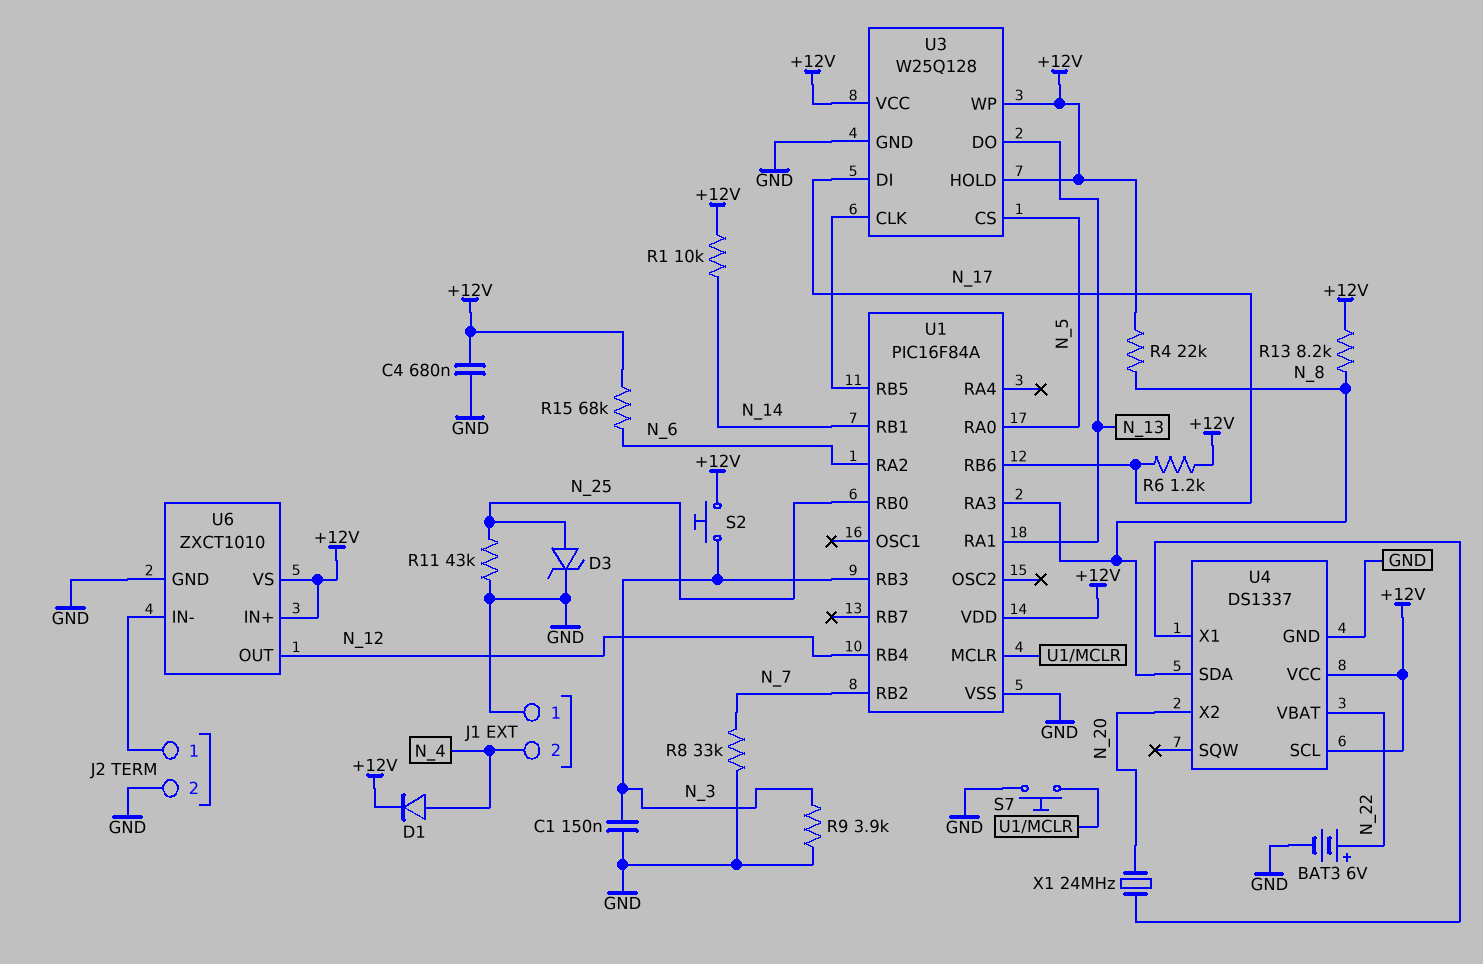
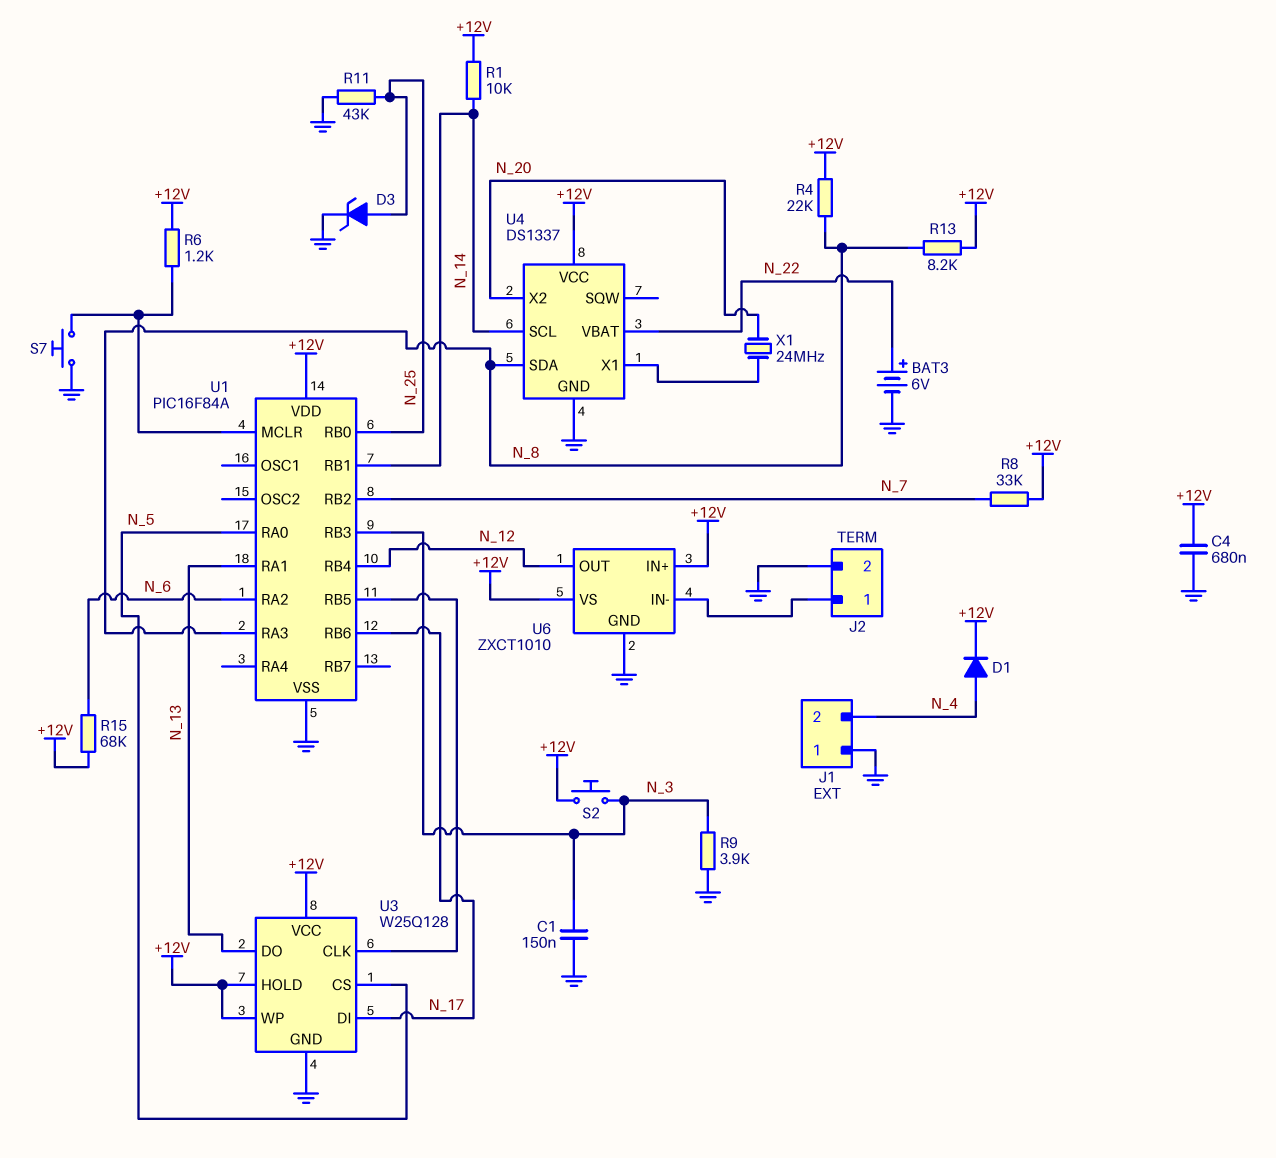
R6: 1.2k (+12V, N_17) -> 1.2k (+12V, U1/MCLR)
R8: 33k (GND, N_7) -> 33k (+12V, N_7)
U4 pin SCL: +12V -> N_14

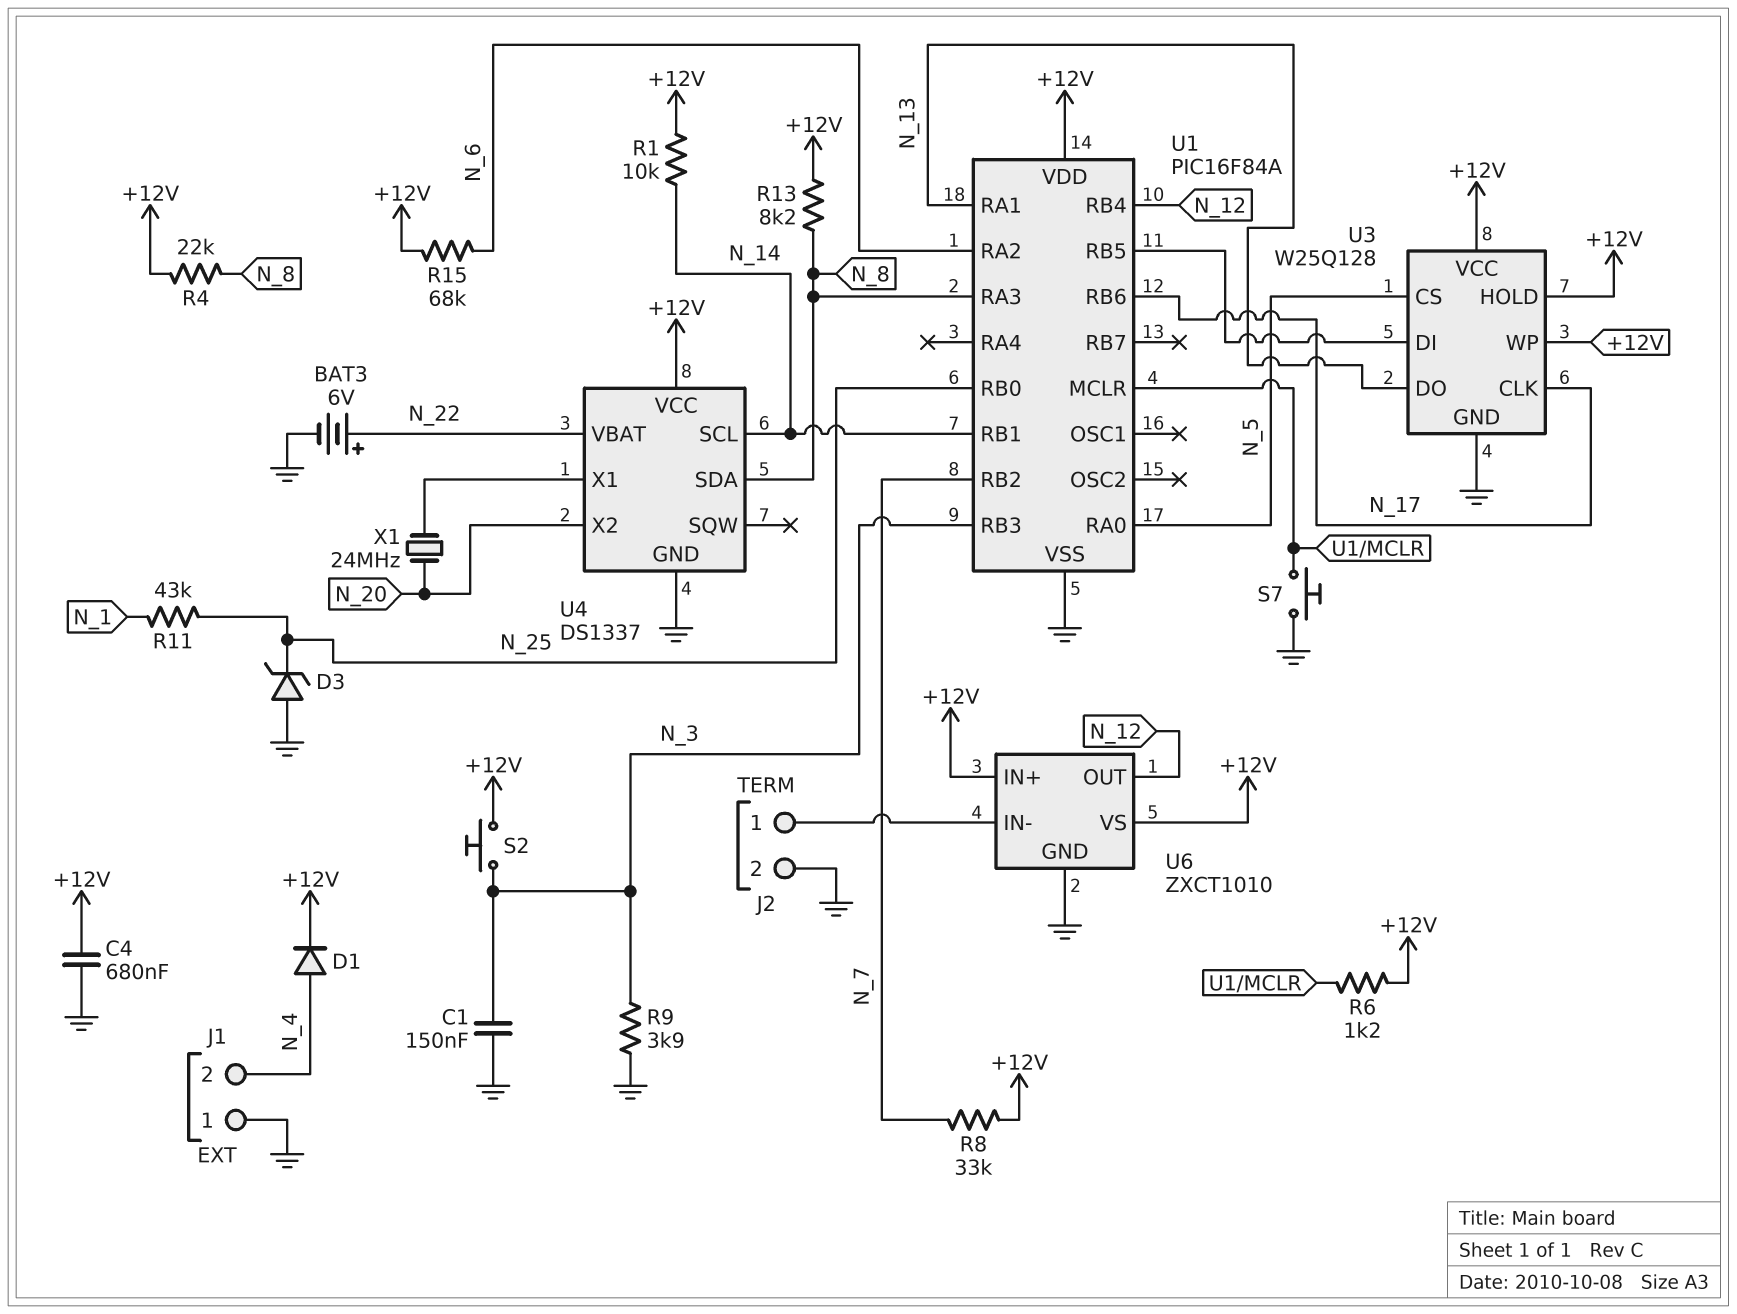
D3: zener (A N_25, K GND) -> zener (A GND, K N_25)
R11: 43k (GND, N_25) -> 43k (N_1, N_25)
U3 pin CLK: U1/RB5 -> N_17
U3 pin DI: N_17 -> U1/RB5

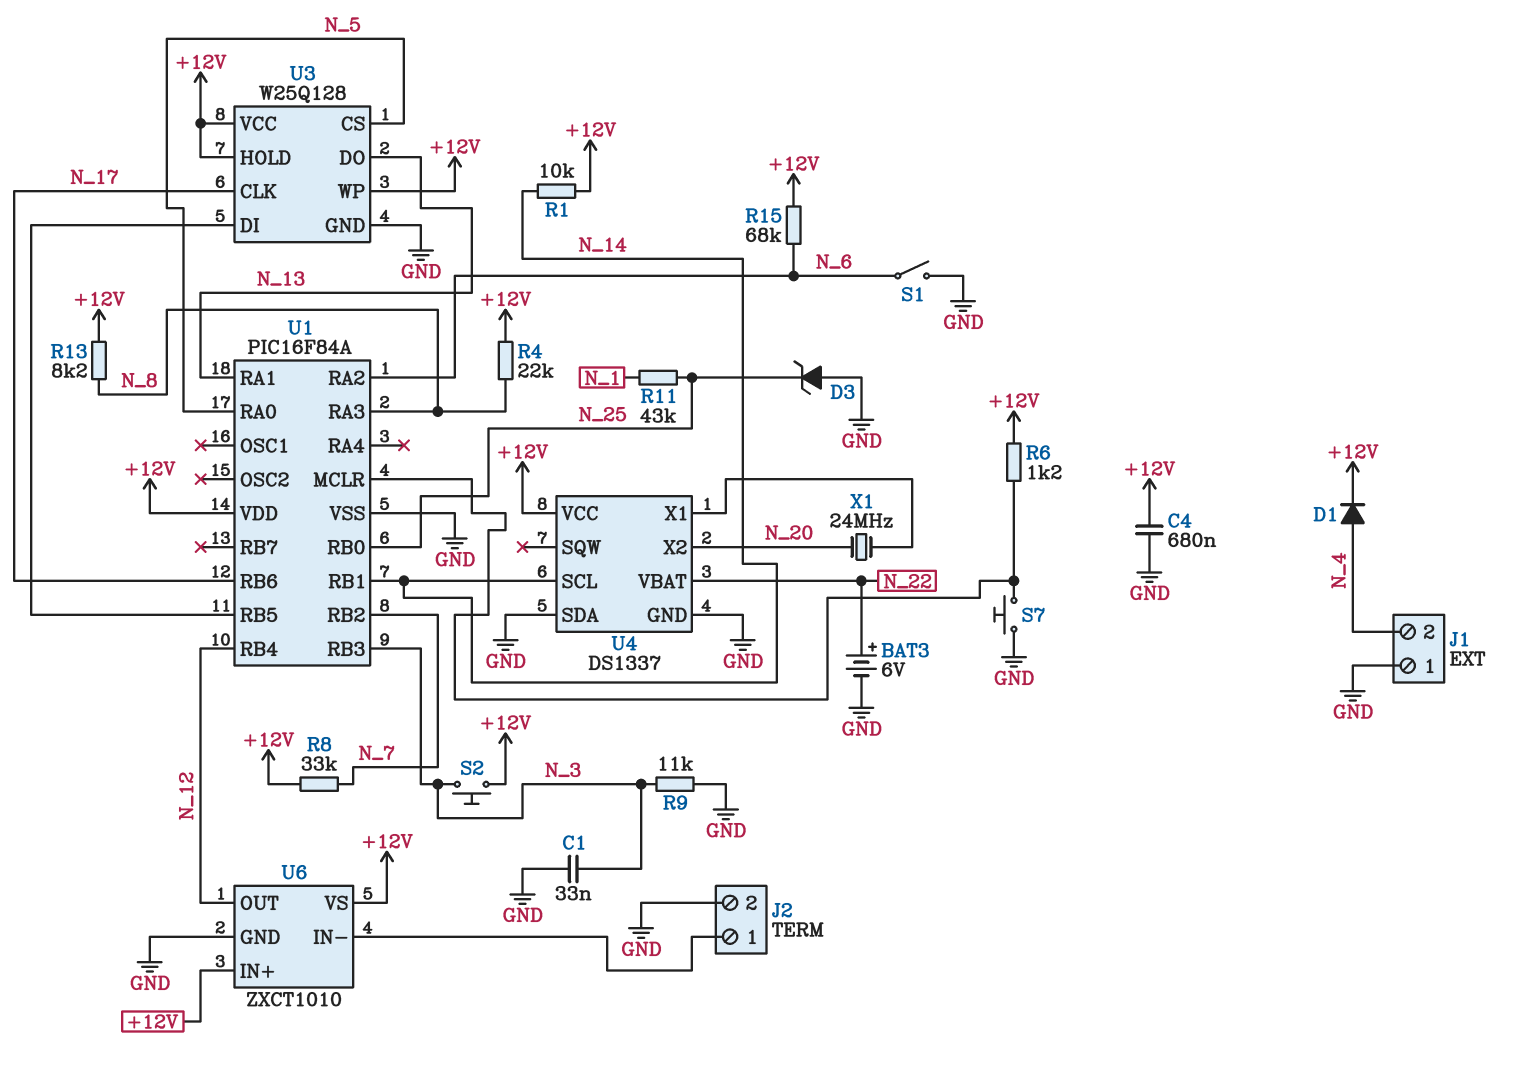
C1: 150nF (GND, N_3) -> 33nF (GND, N_3)
R9: 3.9k (GND, N_3) -> 11k (GND, N_3)
S1: none -> switch (GND, N_6)
U4 pin SDA: N_8 -> GND

